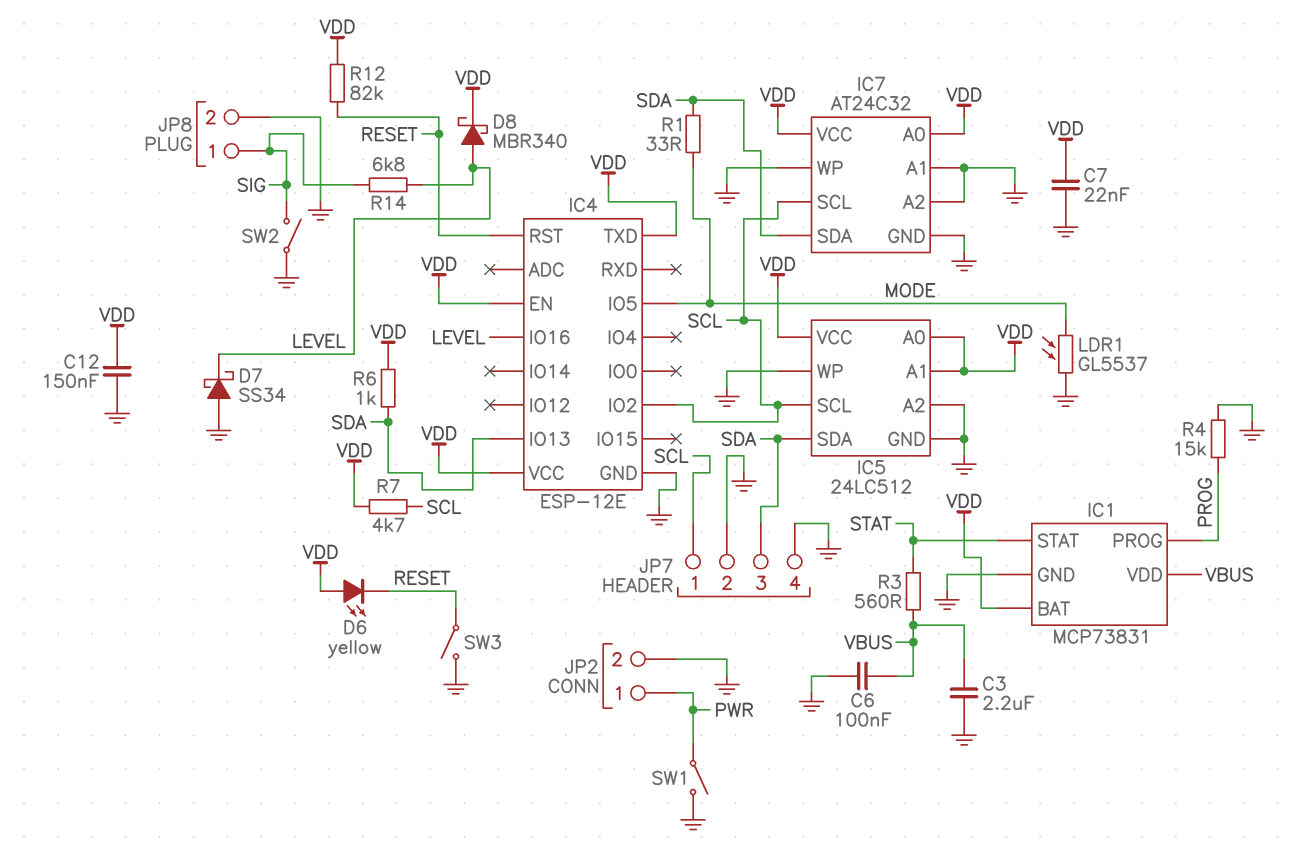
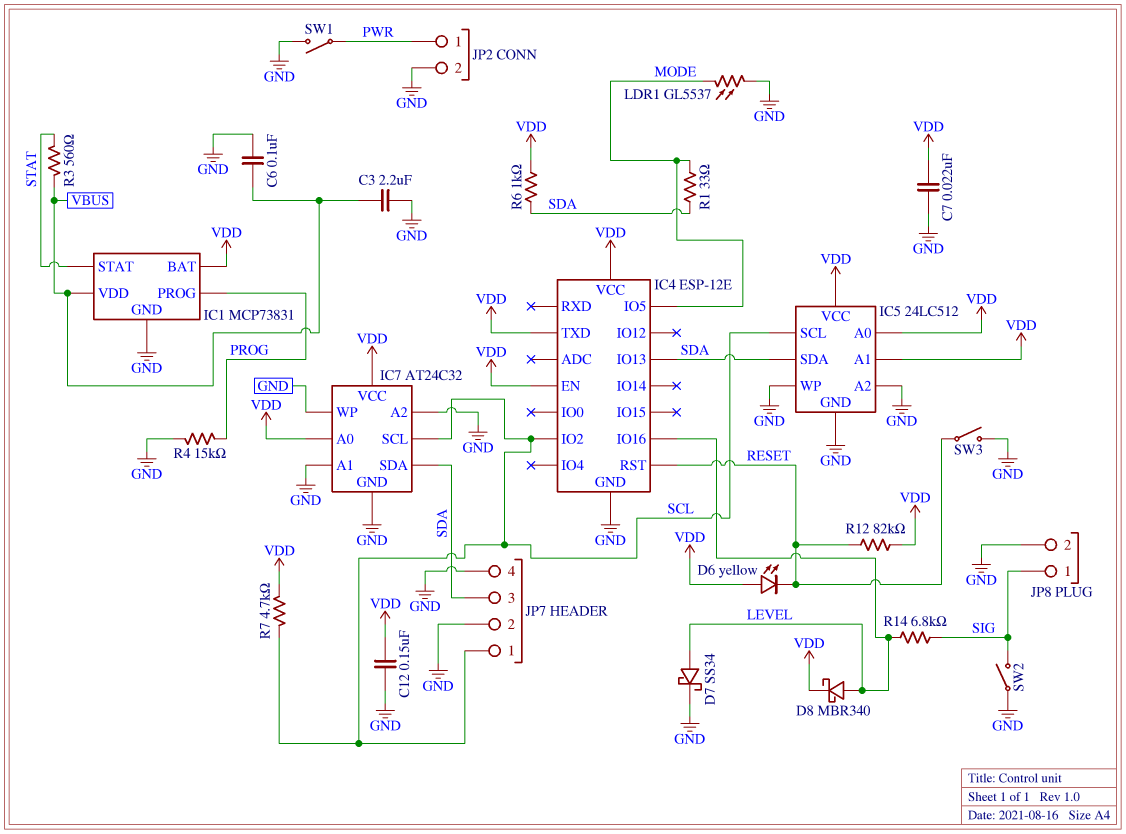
D7: schottky SS34 (A GND, K LEVEL) -> schottky SS34 (A LEVEL, K GND)

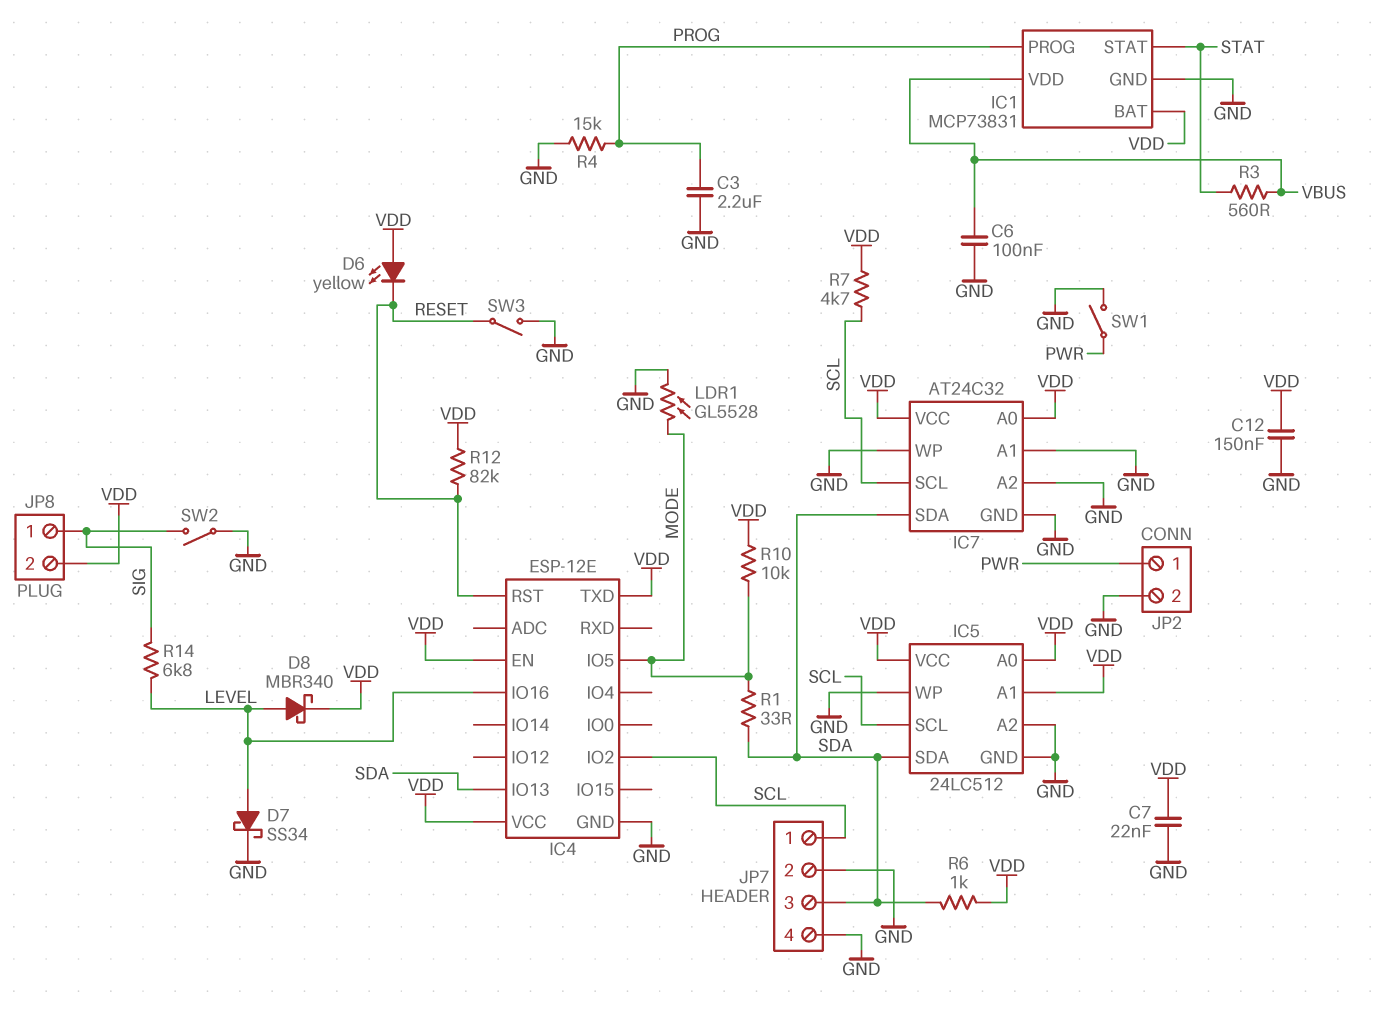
C3: 2.2uF (GND, VBUS) -> 2.2uF (GND, PROG)
JP8 pin 2: GND -> VDD
LDR1: GL5537 (GND, MODE) -> GL5528 (GND, MODE)
R10: none -> 10k (MODE, VDD)

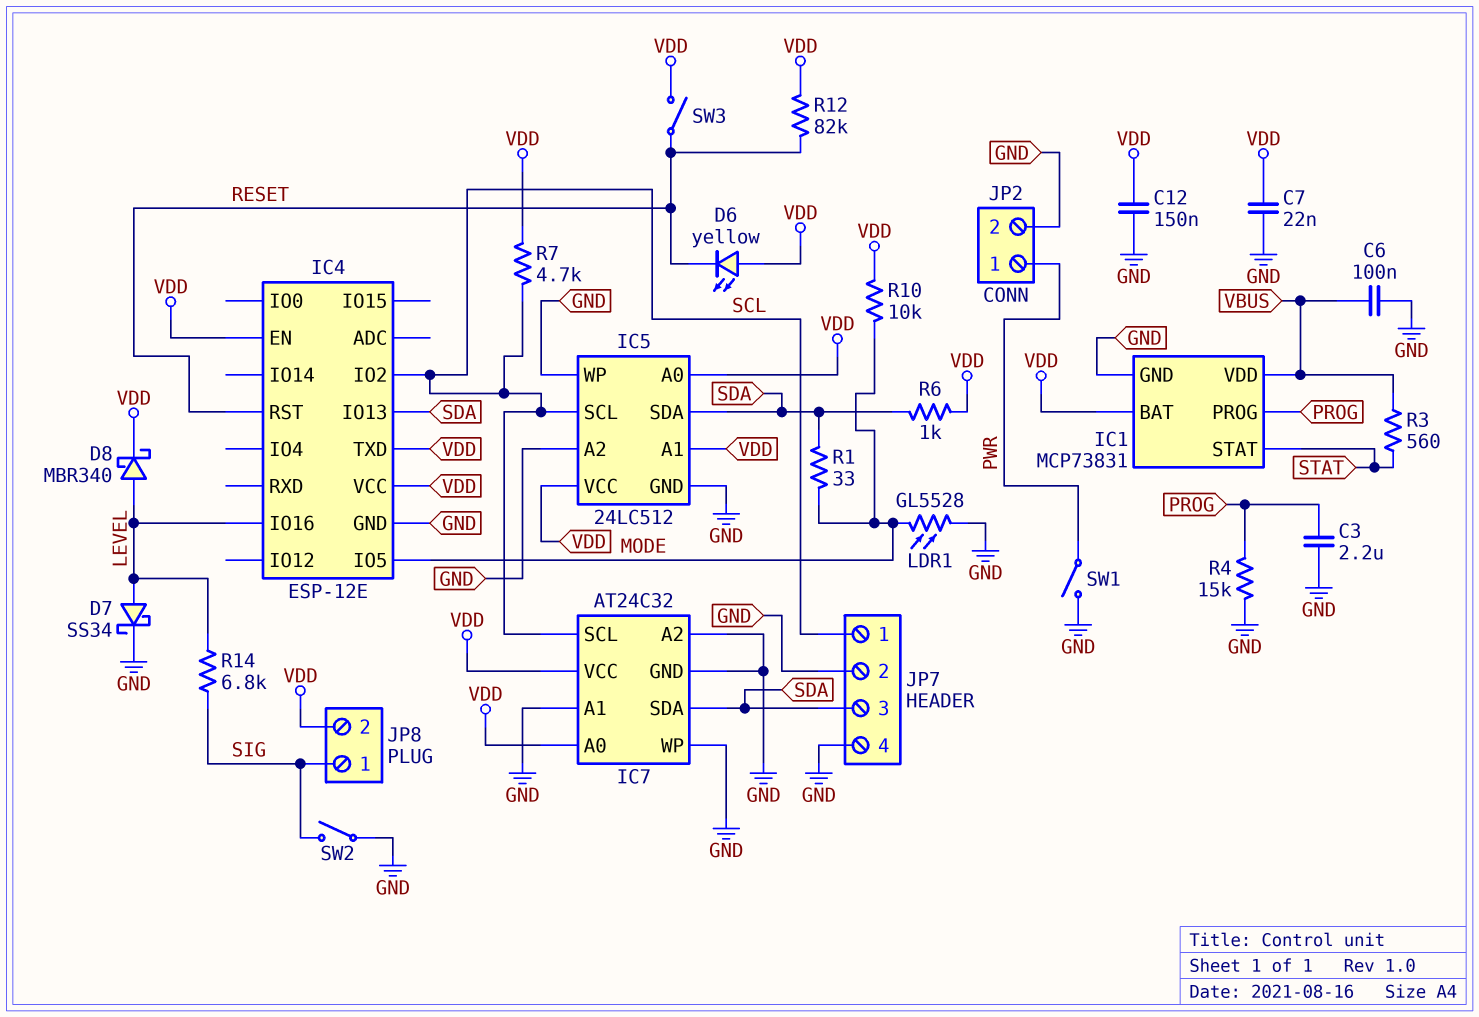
SW3: switch (GND, RESET) -> switch (RESET, VDD)

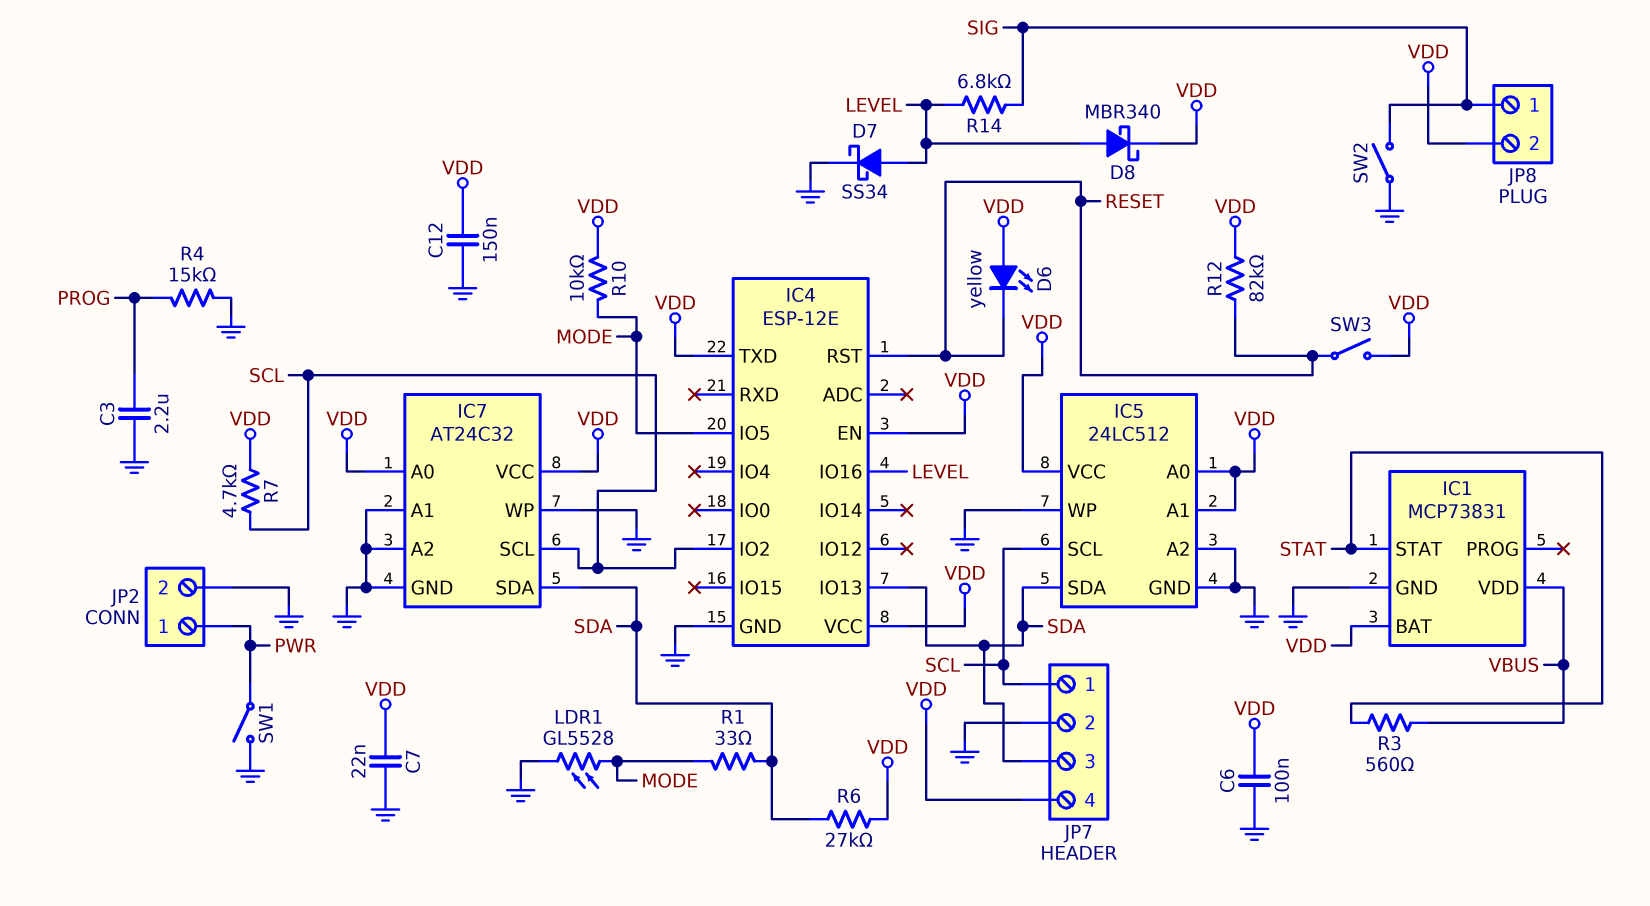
C6: 100nF (GND, VBUS) -> 100nF (GND, VDD)
IC1 pin PROG: PROG -> none
JP7 pin 4: GND -> VDD
R6: 1k (SDA, VDD) -> 27k (SDA, VDD)

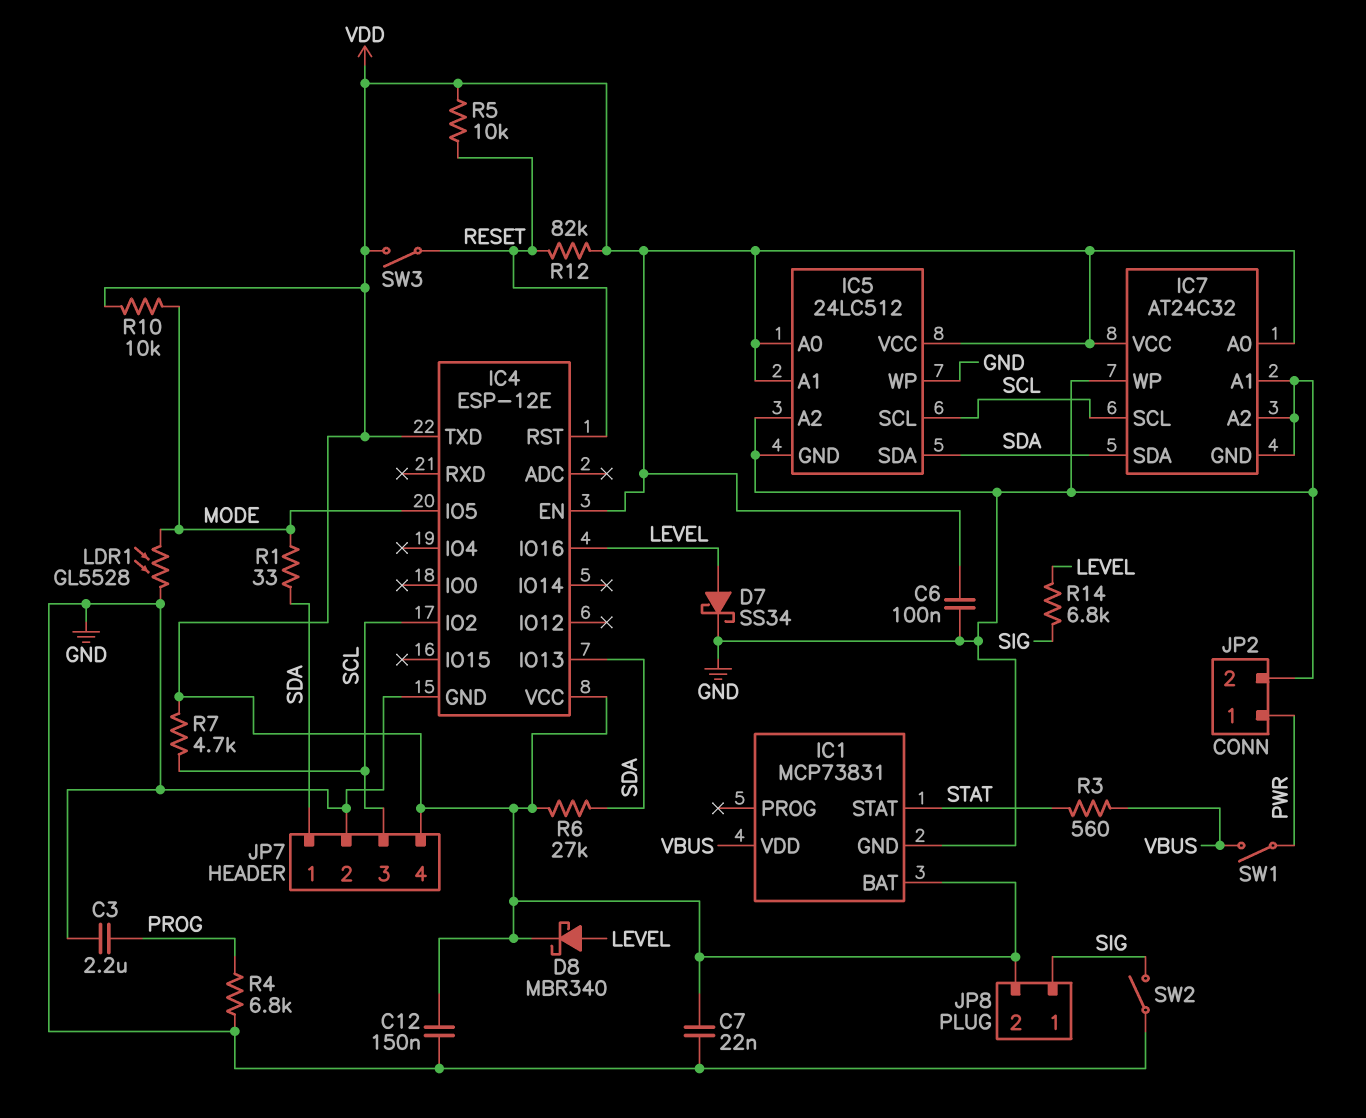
D6: LED yellow (A VDD, K RESET) -> none
JP7 pin 1: SCL -> SDA
JP7 pin 3: SDA -> SCL
R4: 15k (GND, PROG) -> 6.8k (GND, PROG)
R5: none -> 10k (RESET, VDD)
SW1: switch (GND, PWR) -> switch (PWR, VBUS)

